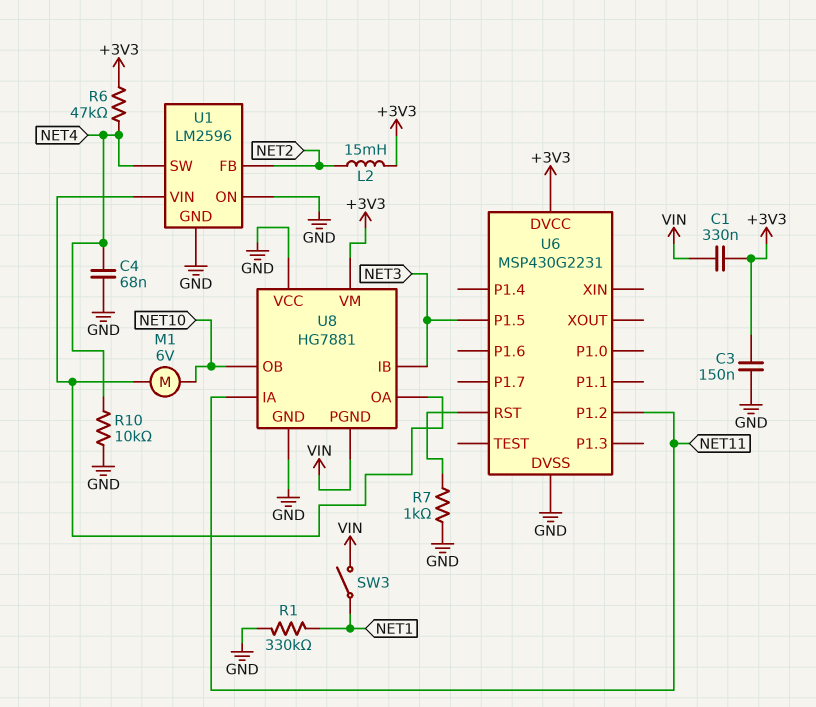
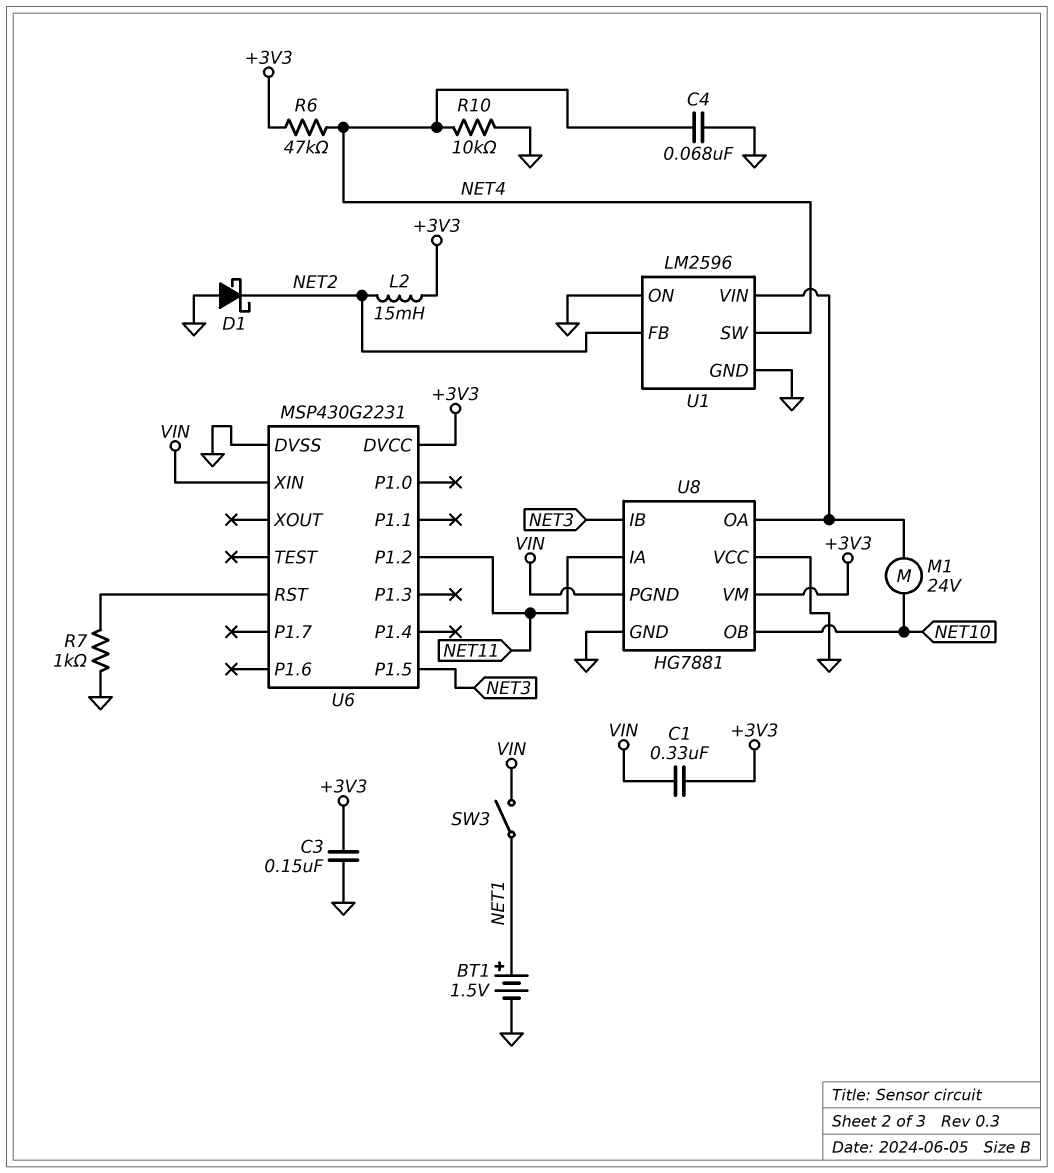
BT1: none -> 1.5V (plus NET1, minus GND)
D1: none -> schottky (A GND, K NET2)
M1: motor 6V (NET10, U1/VIN) -> motor 24V (NET10, U1/VIN)
R1: 330k (GND, NET1) -> none
U6 pin XIN: none -> VIN

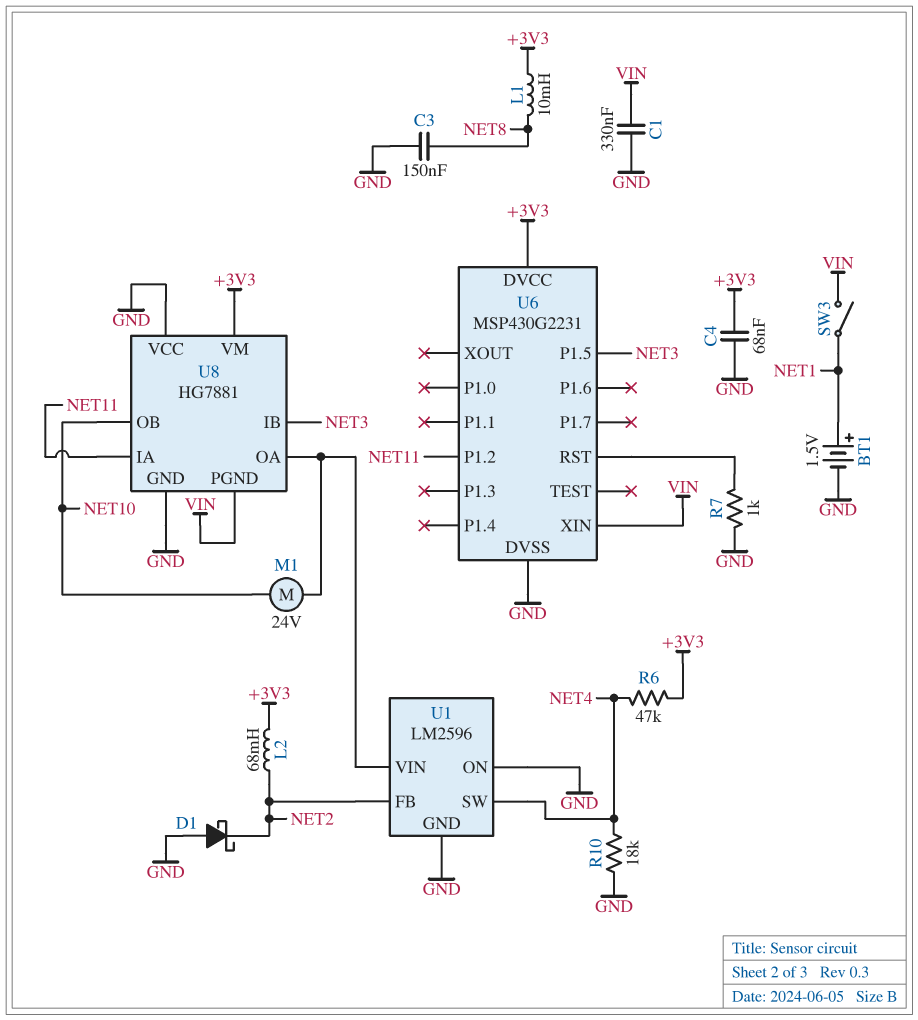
C1: 330nF (+3V3, VIN) -> 330nF (GND, VIN)
C3: 150nF (+3V3, GND) -> 150nF (GND, NET8)
C4: 68nF (GND, NET4) -> 68nF (+3V3, GND)
L1: none -> 10mH (+3V3, NET8)
L2: 15mH (+3V3, NET2) -> 68mH (+3V3, NET2)
R10: 10k (GND, NET4) -> 18k (GND, NET4)

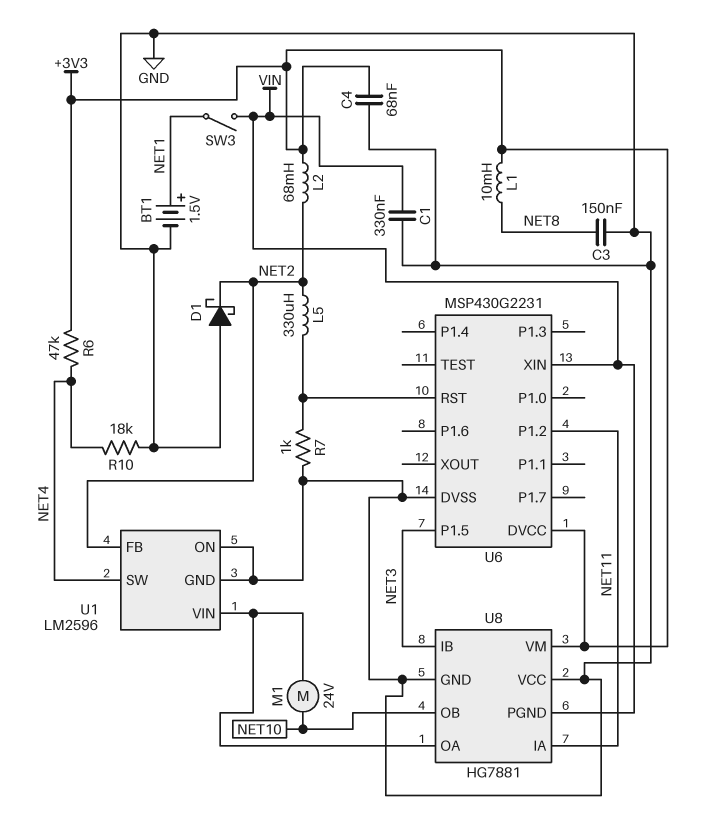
L5: none -> 330uH (NET2, U6/RST)

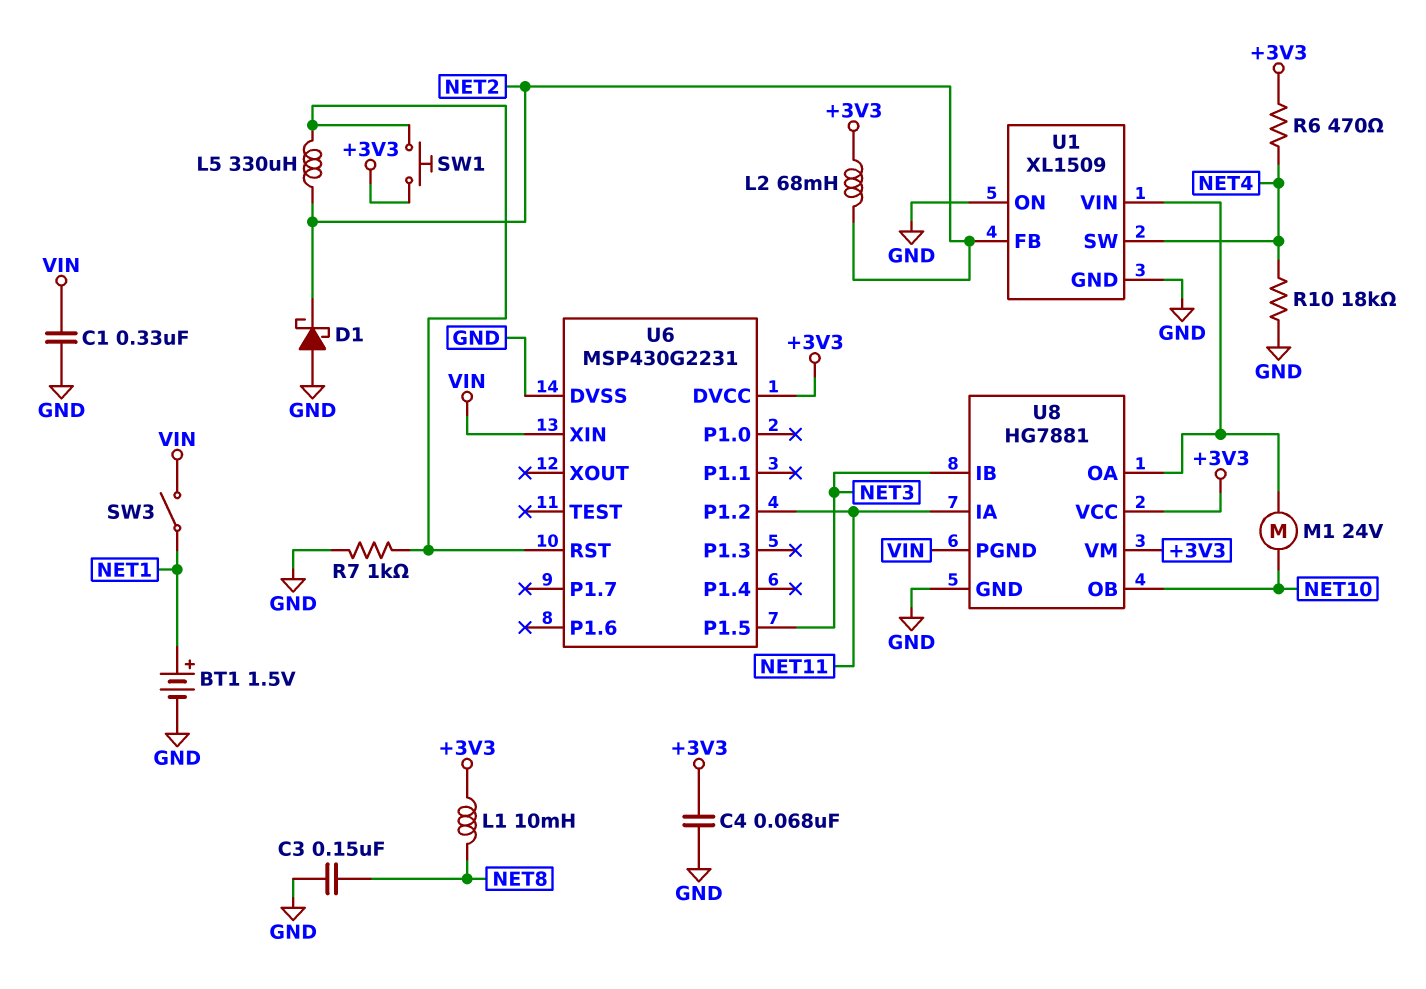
R6: 47k (+3V3, NET4) -> 470 (+3V3, NET4)
SW1: none -> button (+3V3, U6/RST)
U1: LM2596 -> XL1509
U8 pin VCC: GND -> +3V3

